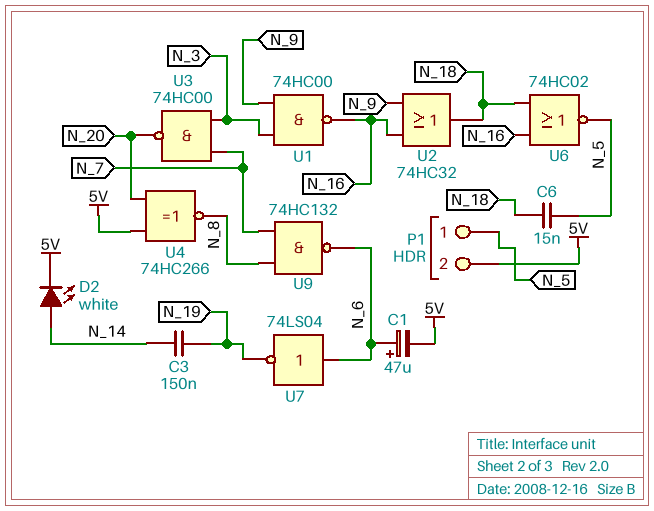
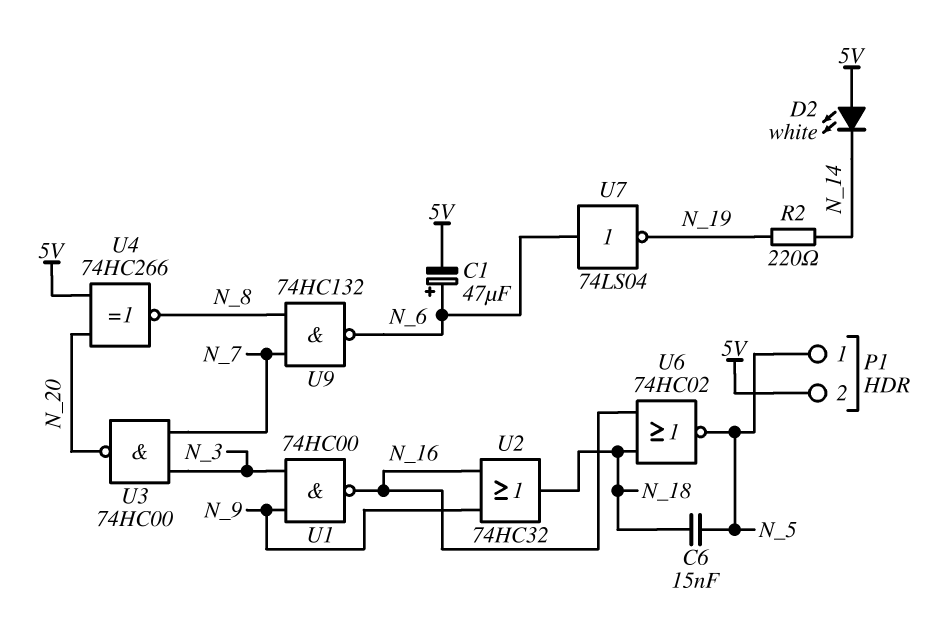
C3: 150nF (N_14, N_19) -> none
D2: LED white (A N_14, K 5V) -> LED white (A 5V, K N_14)
R2: none -> 220 (N_14, N_19)

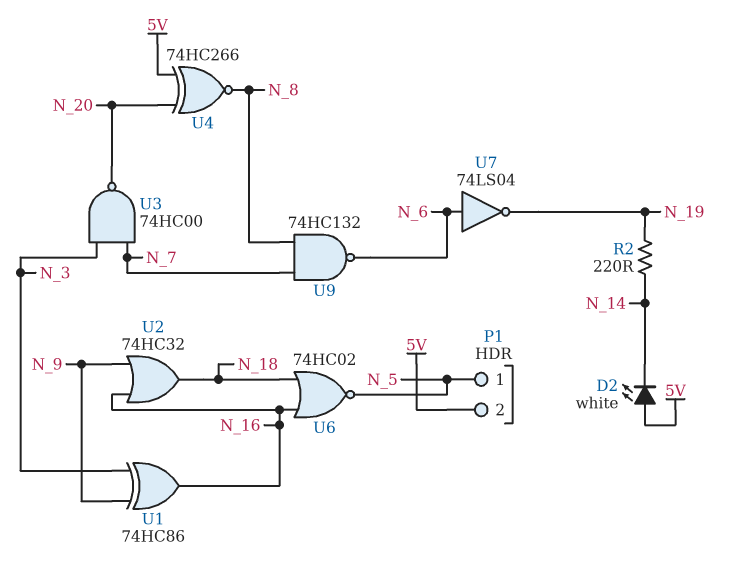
C1: 47uF (plus N_6, minus 5V) -> none
C6: 15nF (N_5, N_18) -> none
U1: NAND 74HC00 (in N_3, in N_9, out N_16) -> XOR 74HC86 (in N_3, in N_9, out N_16)

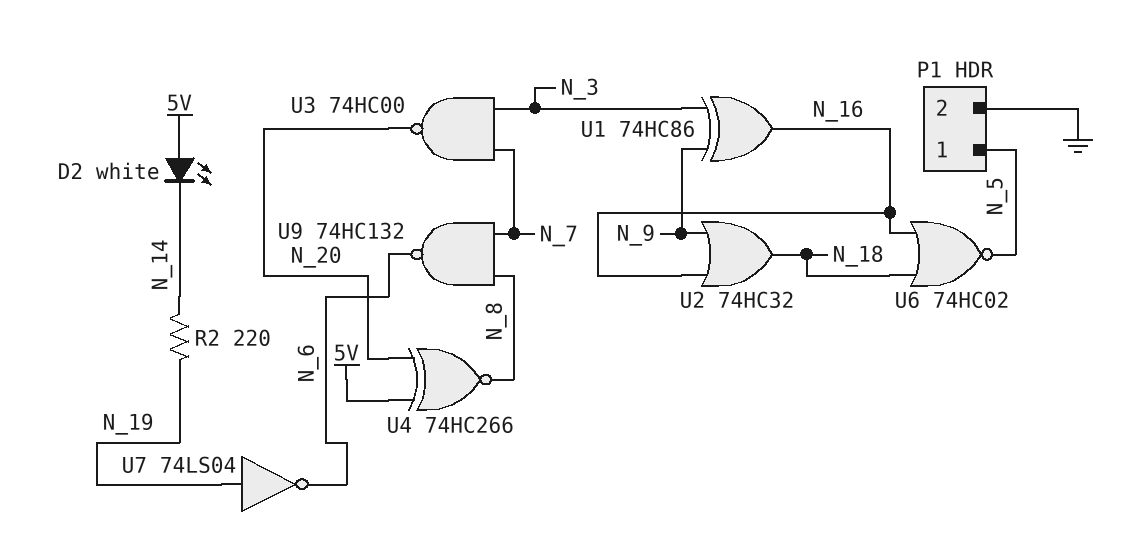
P1 pin 2: 5V -> GND
U7: NOT 74LS04 (in N_6, out N_19) -> NOT 74LS04 (in N_19, out N_6)

